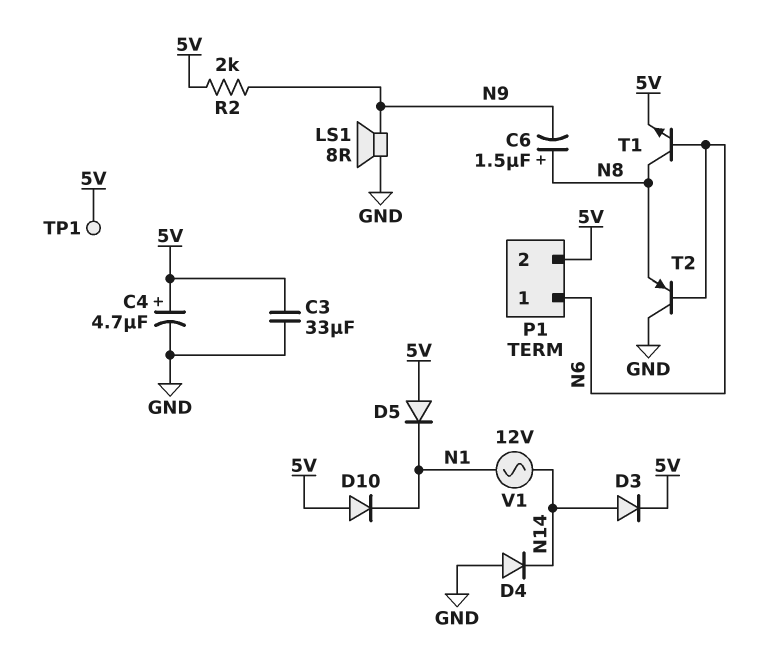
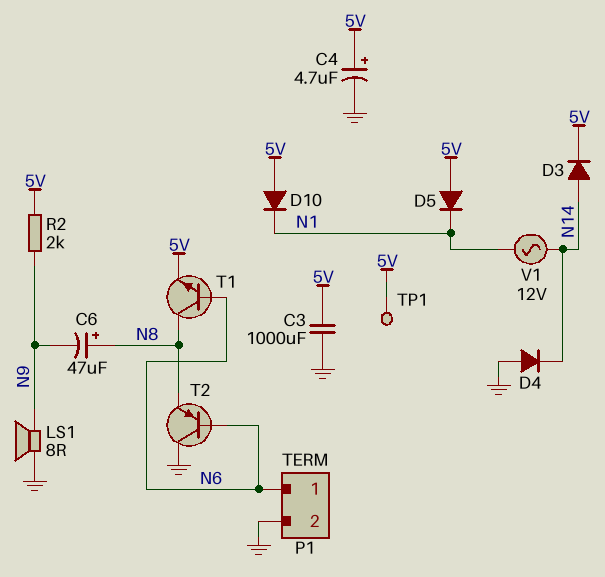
C3: 33uF (5V, GND) -> 1000uF (5V, GND)
C6: 1.5uF (plus N8, minus N9) -> 47uF (plus N8, minus N9)
P1 pin 2: 5V -> GND

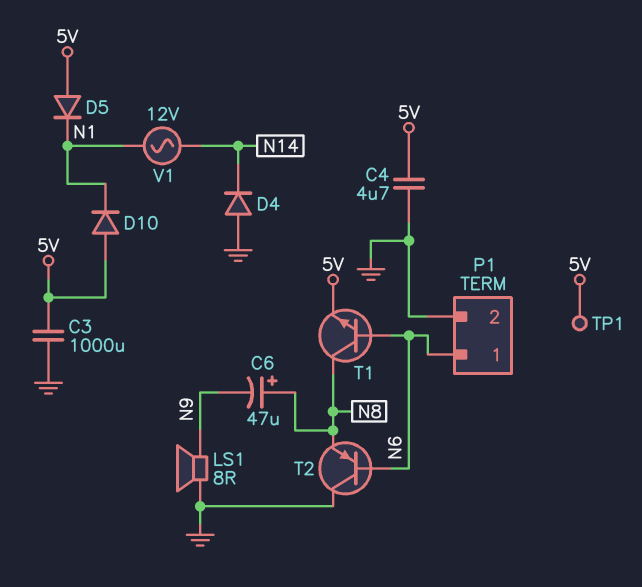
C4: 4.7uF (plus 5V, minus GND) -> 4.7uF (5V, GND)
D3: diode (A N14, K 5V) -> none
R2: 2k (5V, N9) -> none

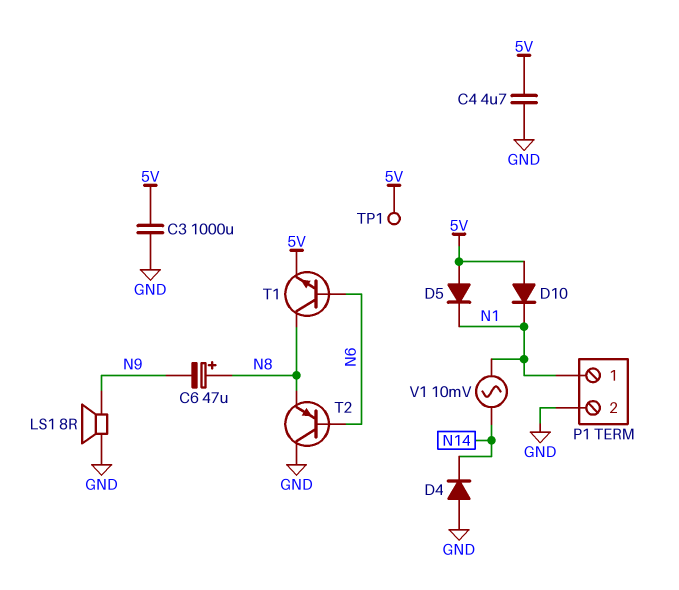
P1 pin 1: N6 -> N1
V1: AC 12V (N1, N14) -> AC 10mV (N1, N14)

